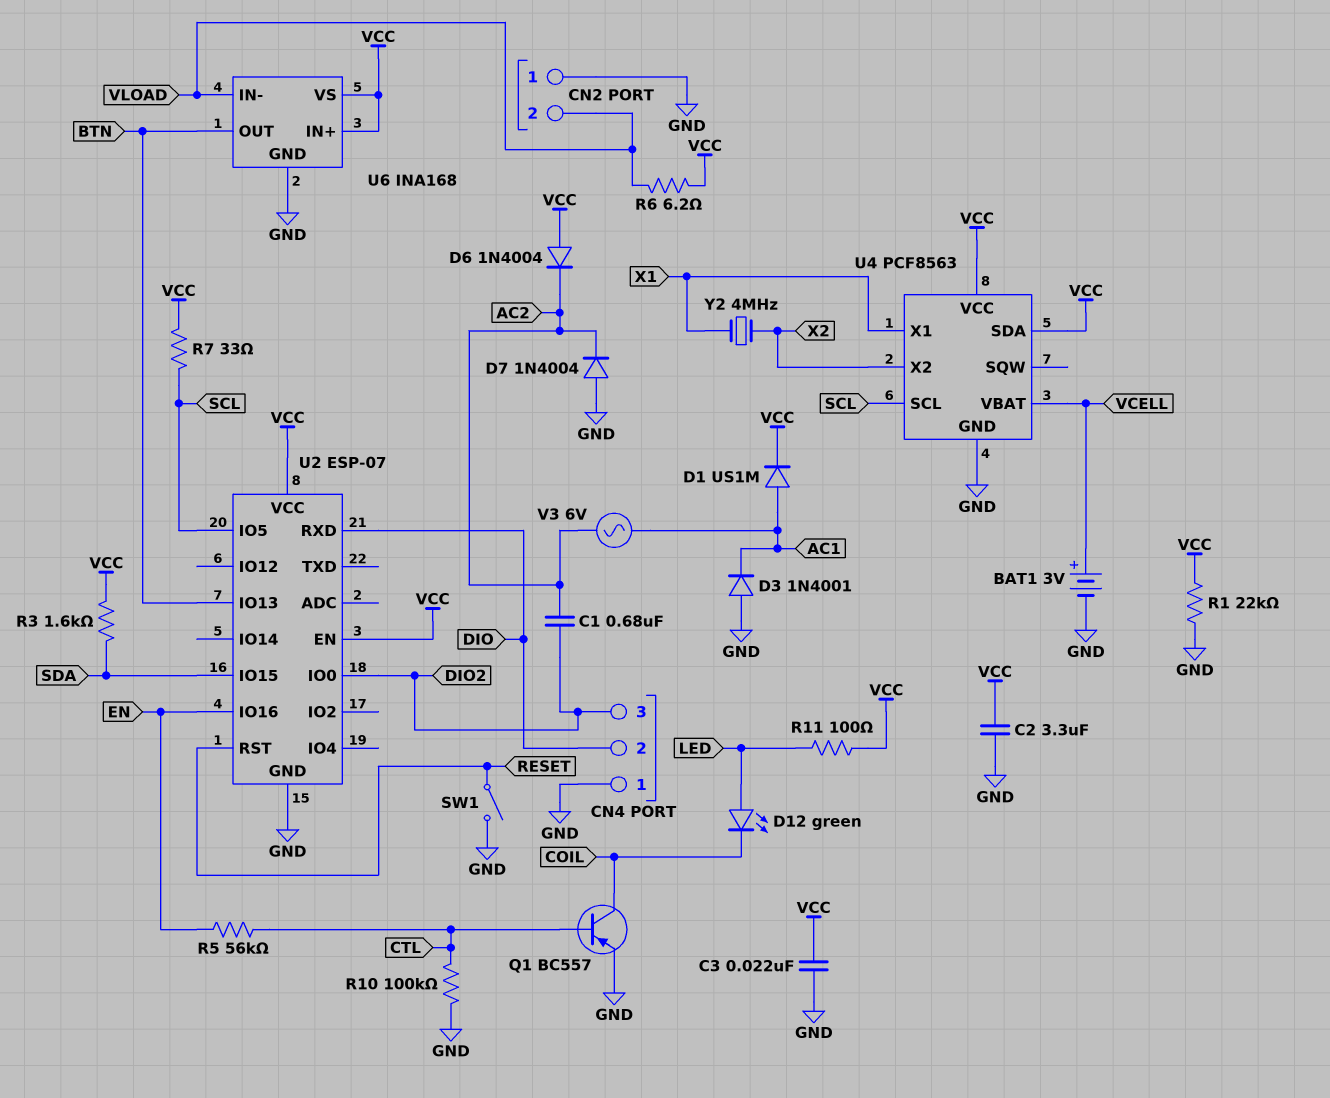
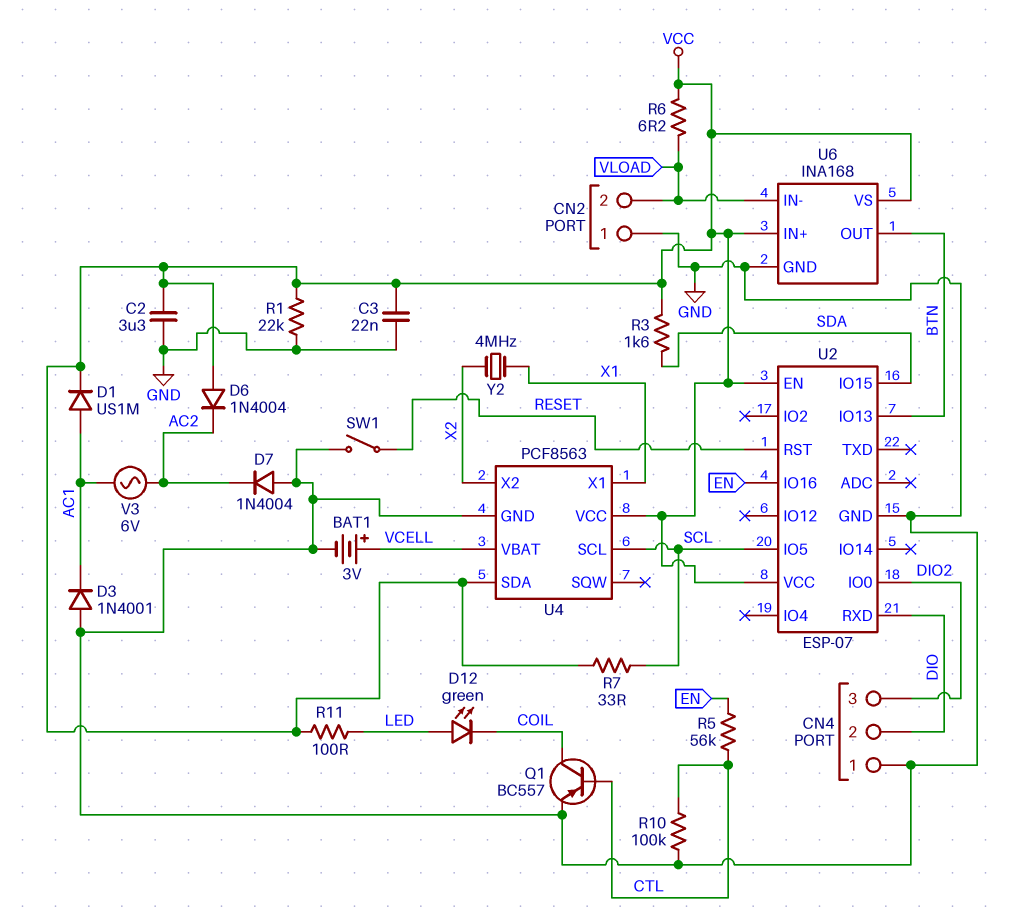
C1: 680nF (AC2, DIO2) -> none

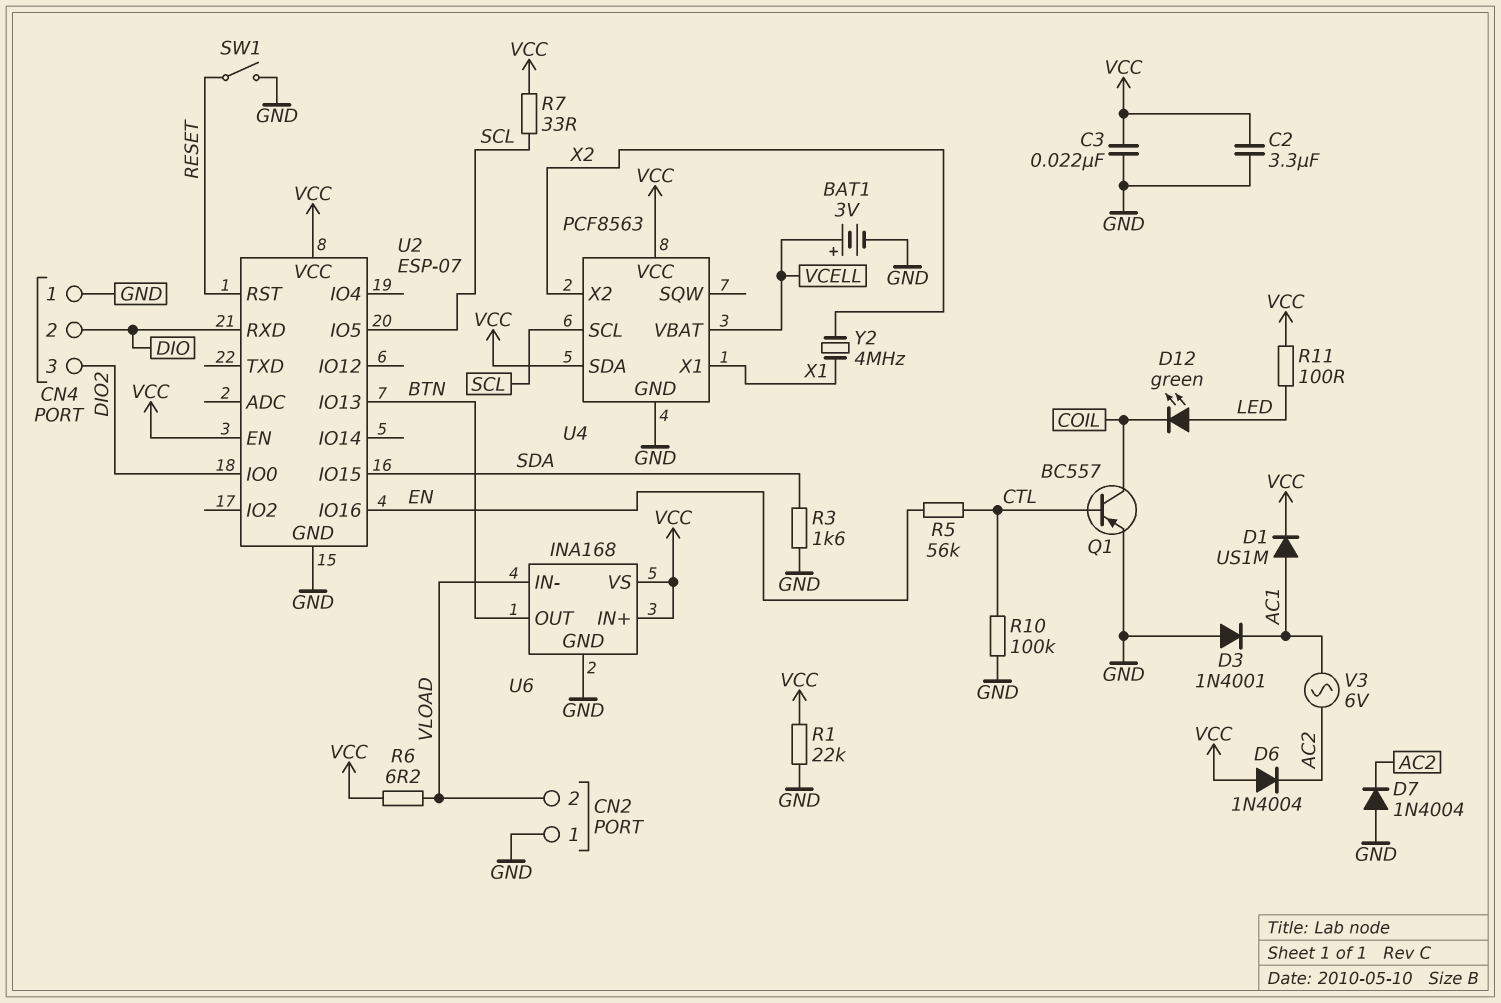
R3: 1.6k (SDA, VCC) -> 1.6k (GND, SDA)

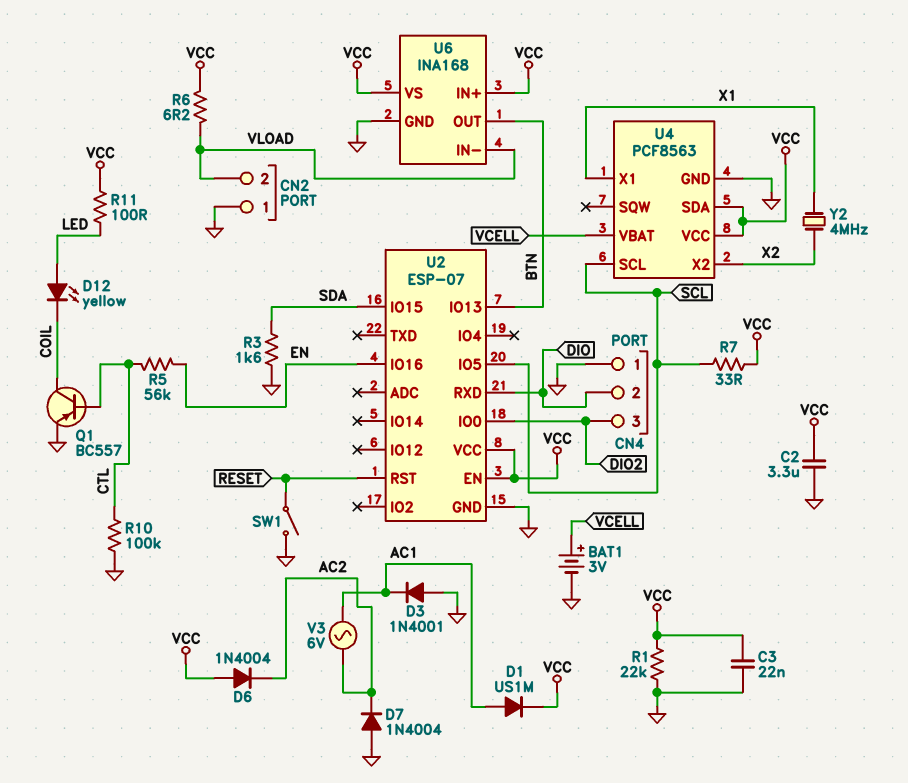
D12: LED green (A LED, K COIL) -> LED yellow (A LED, K COIL)

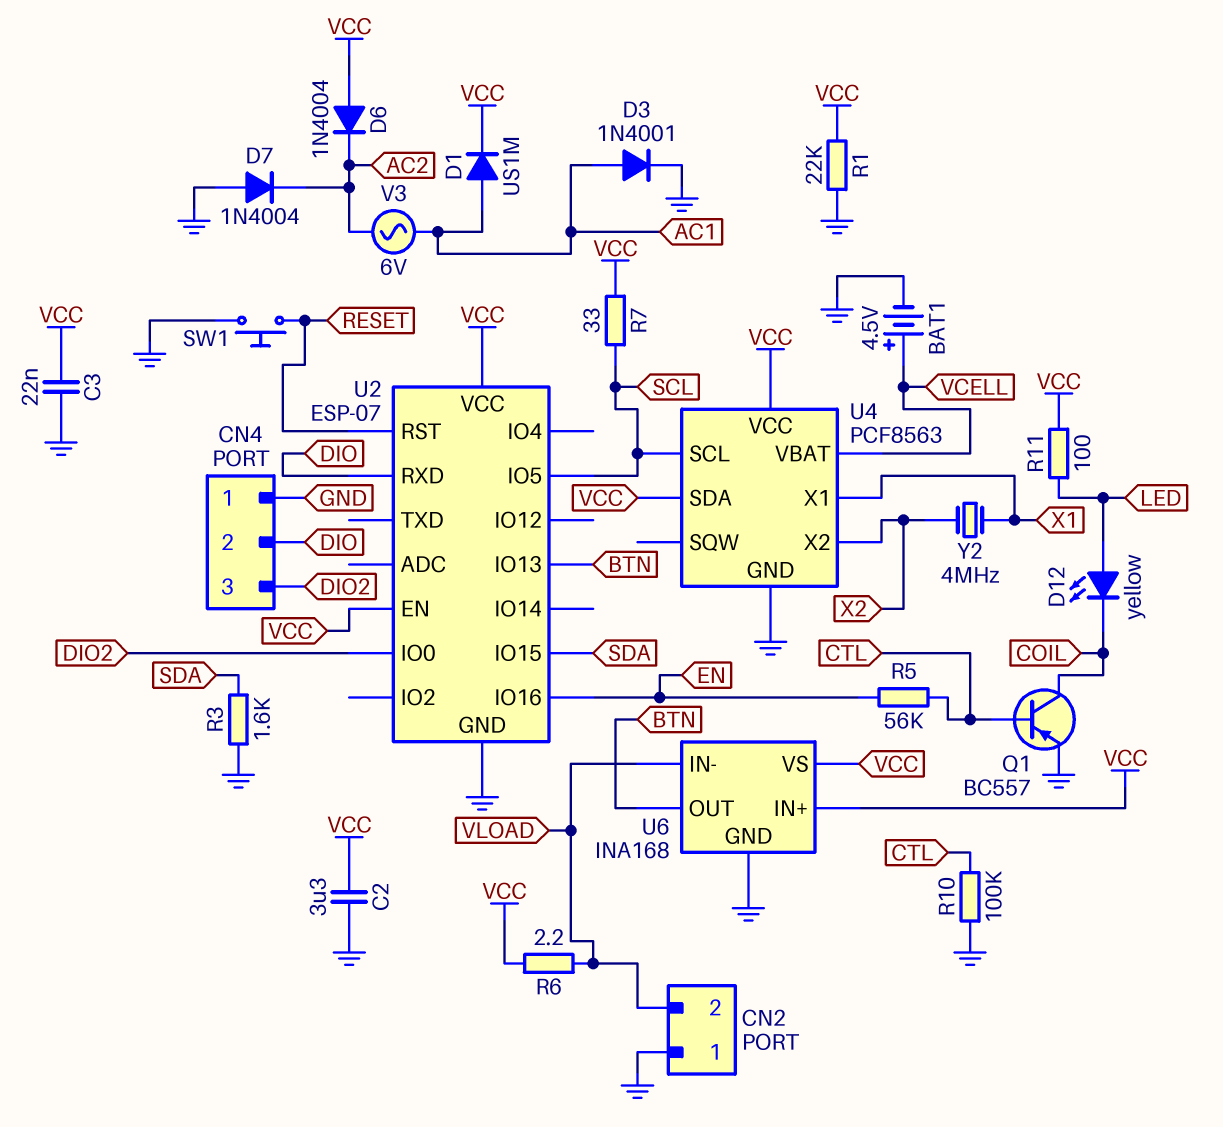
BAT1: 3V (plus VCELL, minus GND) -> 4.5V (plus VCELL, minus GND)
D3: diode 1N4001 (A GND, K AC1) -> diode 1N4001 (A AC1, K GND)
R6: 6.2 (VCC, VLOAD) -> 2.2 (VCC, VLOAD)
SW1: switch (GND, RESET) -> button (GND, RESET)

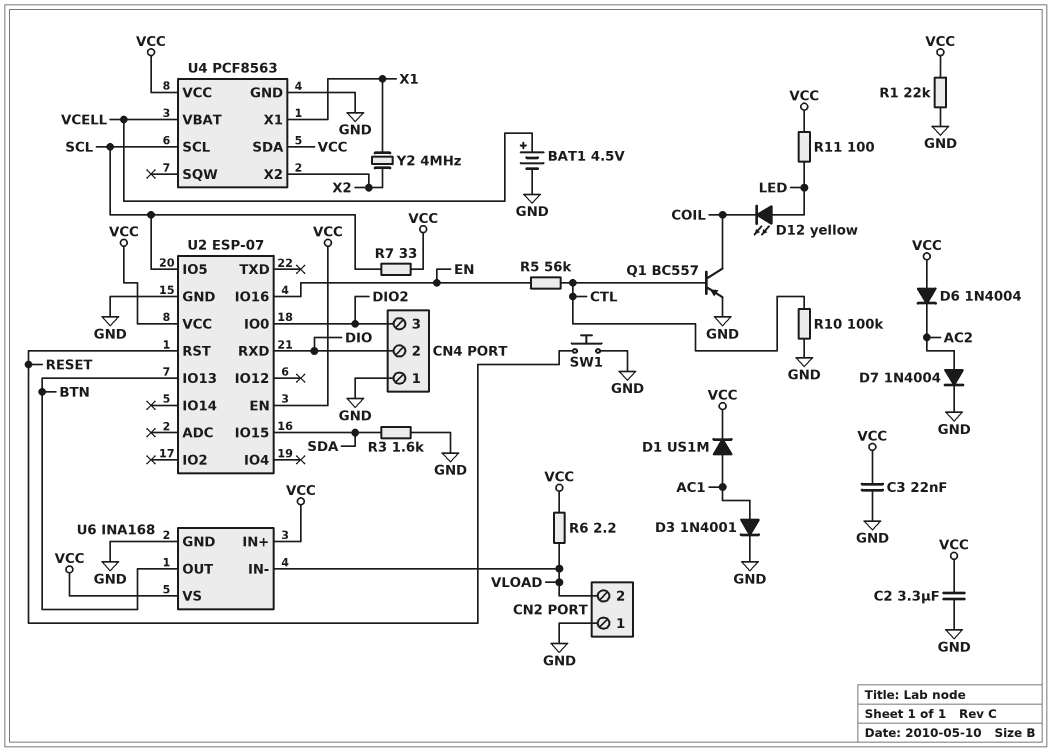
D7: diode 1N4004 (A GND, K AC2) -> diode 1N4004 (A AC2, K GND)
V3: AC 6V (AC1, AC2) -> none

